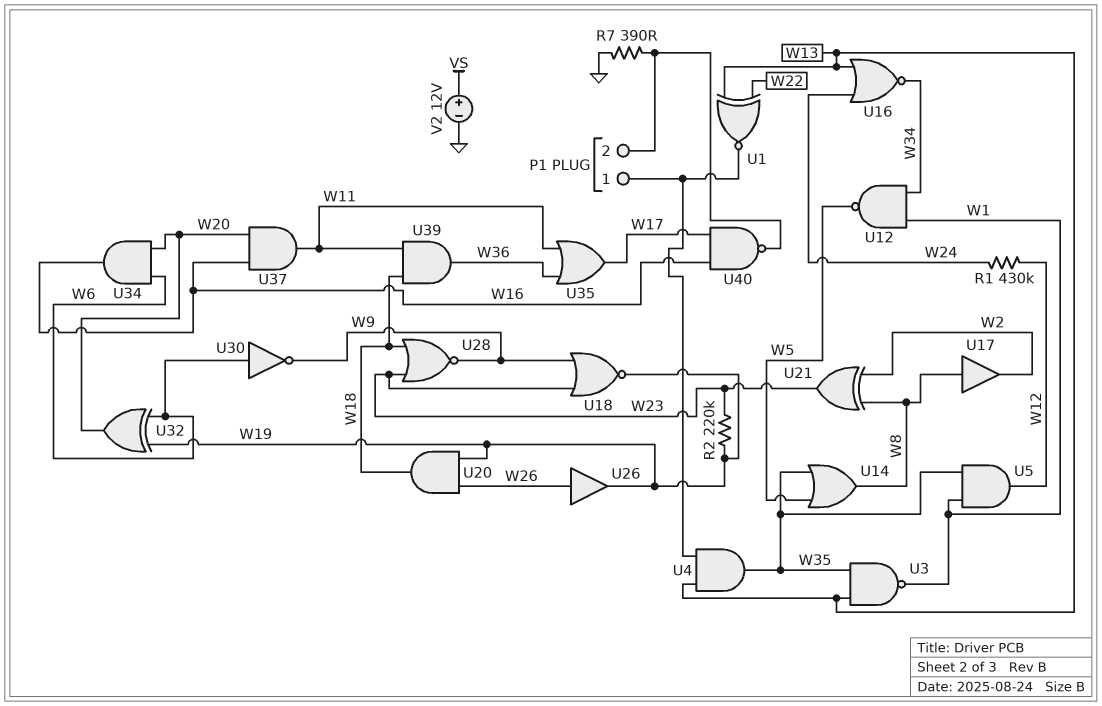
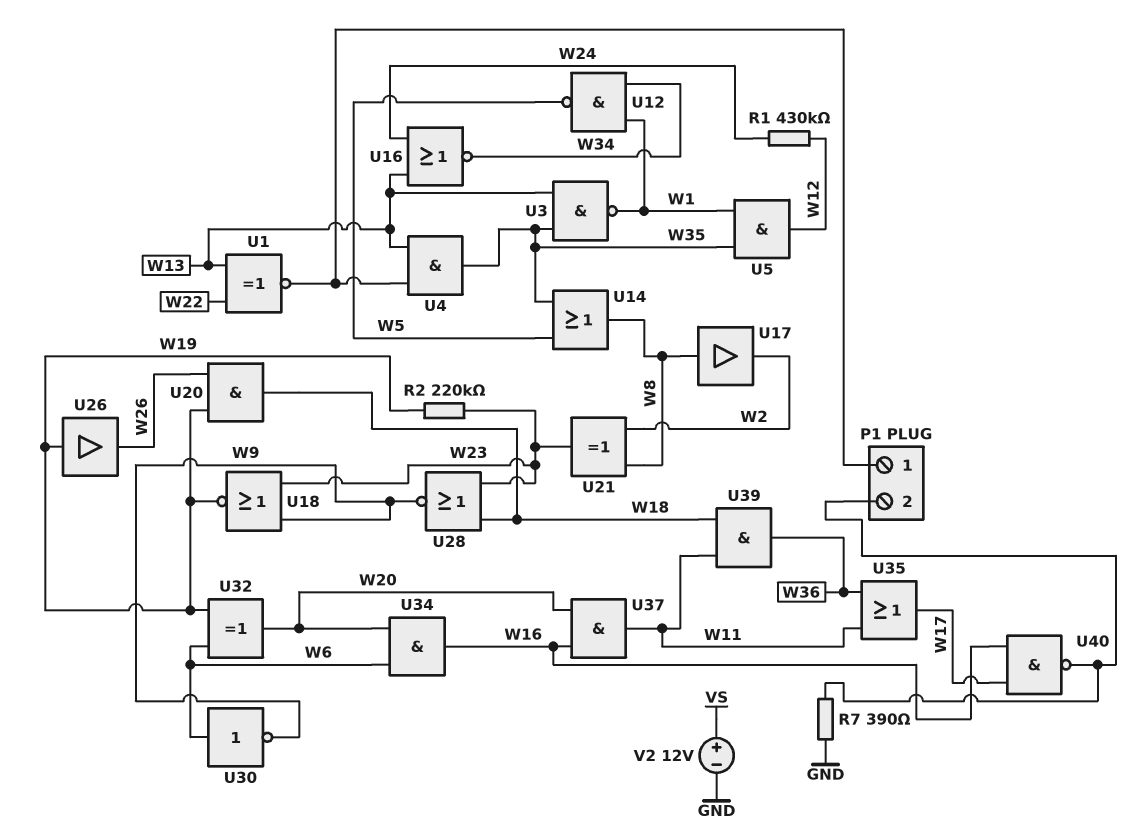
U26: buffer (in W26, out W19) -> buffer (in W19, out W26)

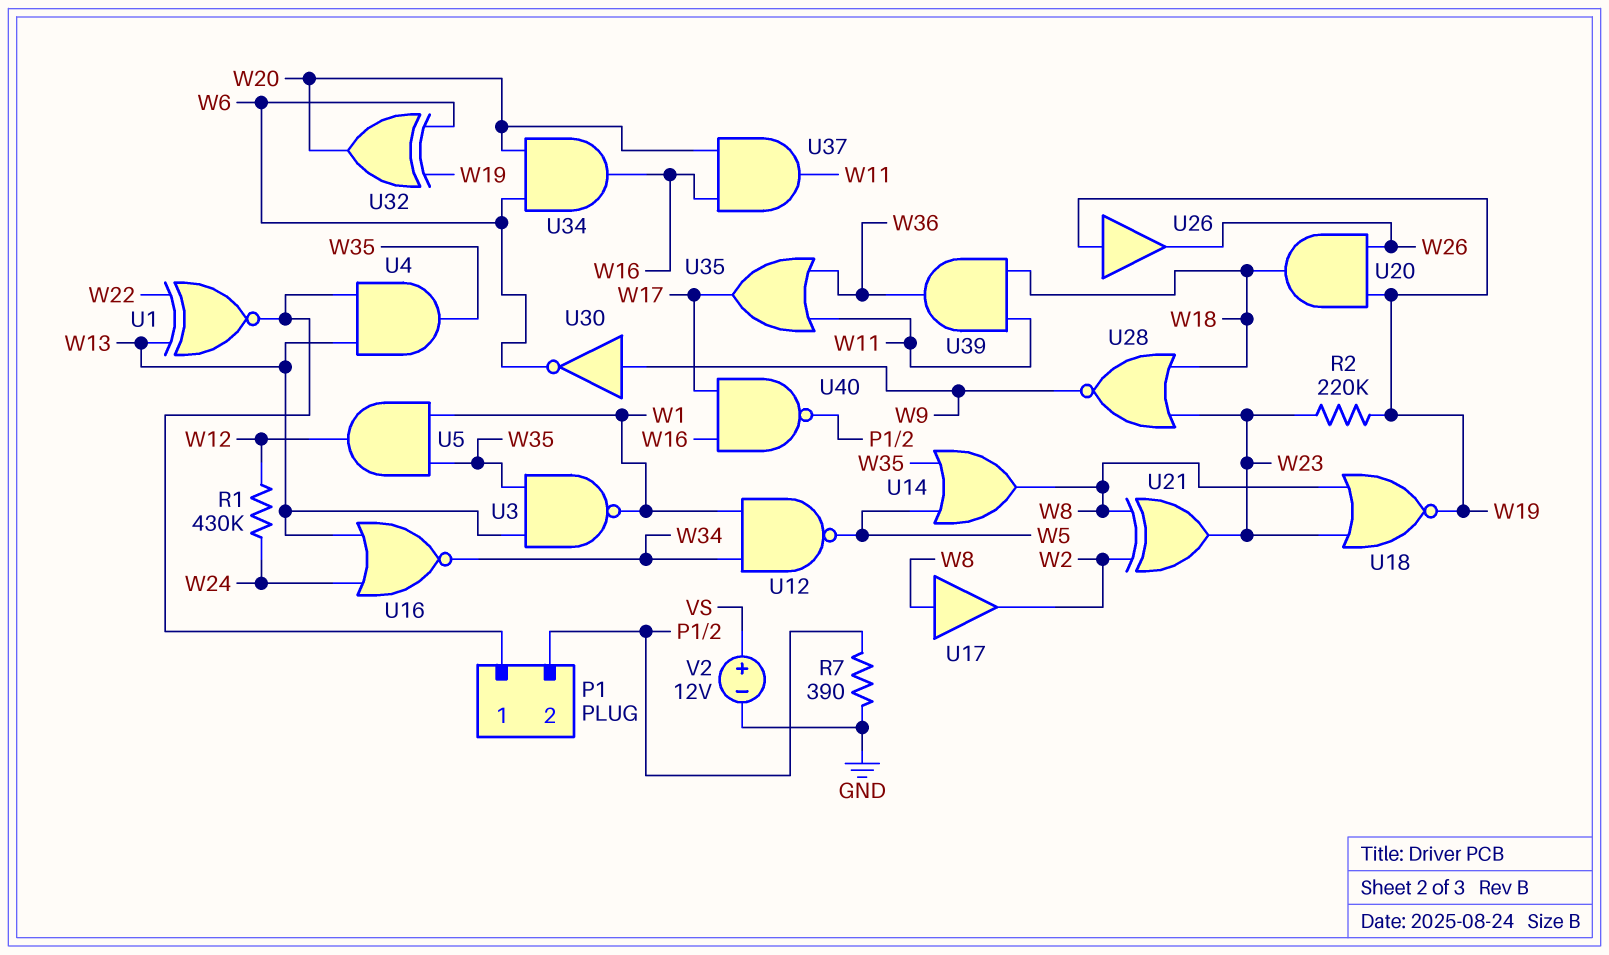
U18: NOR (in W9, in W23, out W19) -> NOR (in W8, in W23, out W19)
U30: NOT (in W6, out W9) -> NOT (in W9, out W6)

